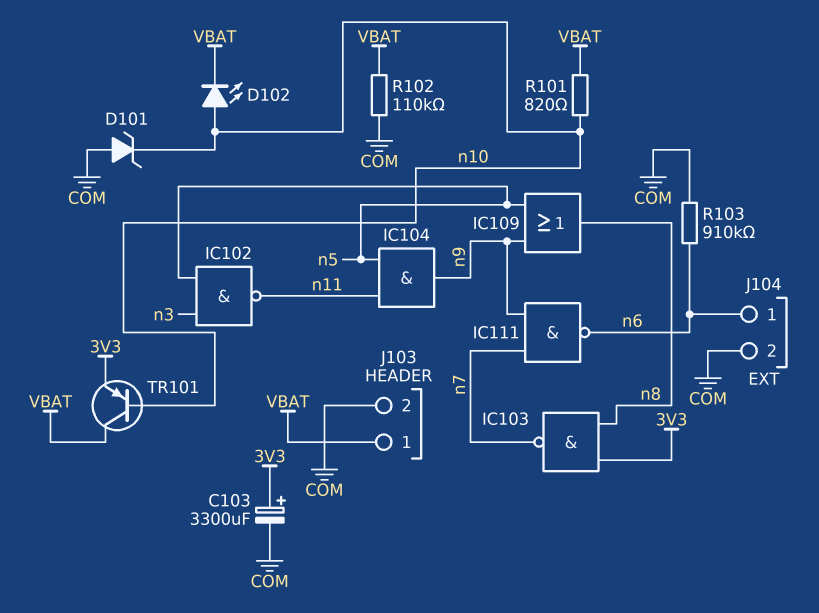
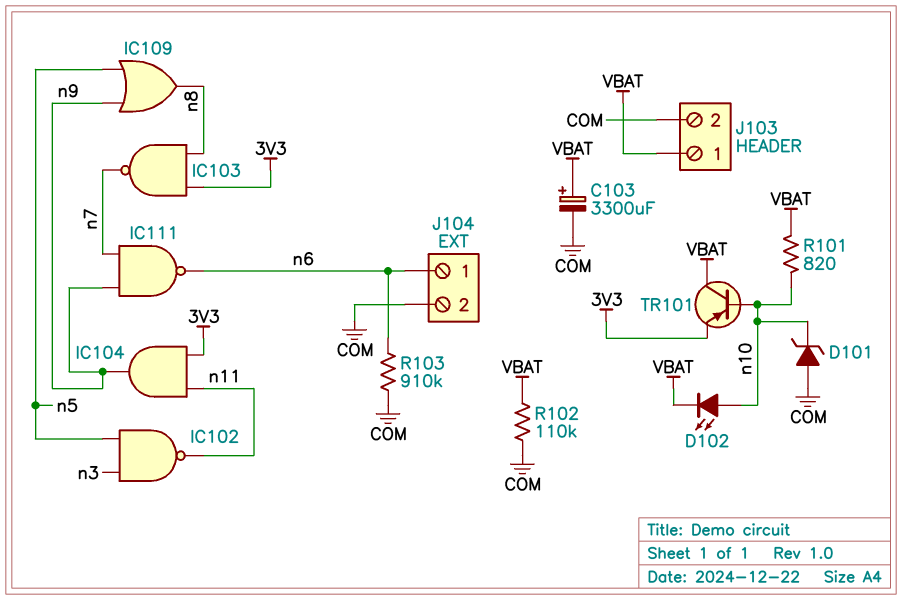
C103: 3300uF (plus 3V3, minus COM) -> 3300uF (plus VBAT, minus COM)
IC104: AND (in n5, in n11, out n9) -> AND (in 3V3, in n11, out n9)

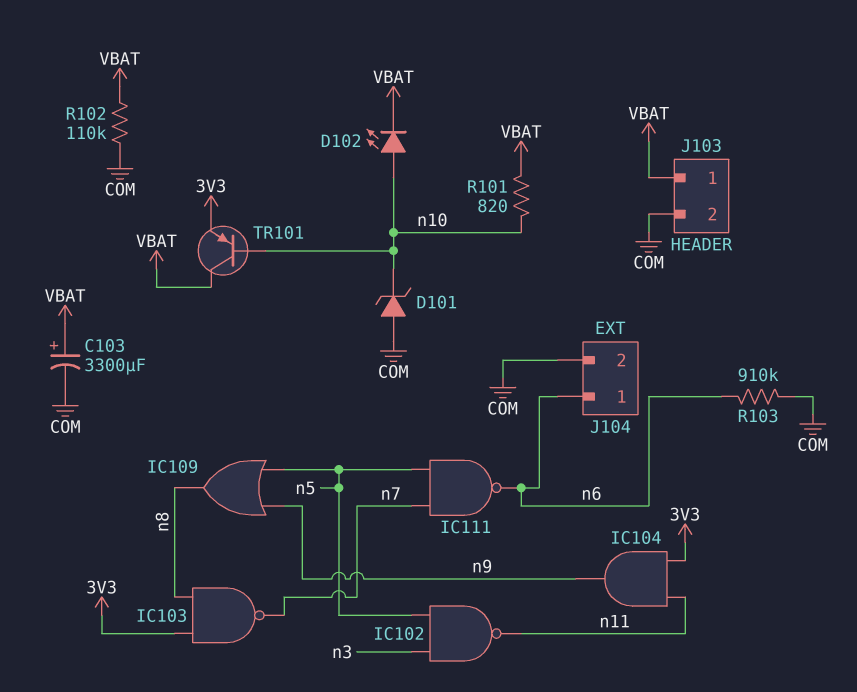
IC111: NAND (in n7, in n9, out n6) -> NAND (in n5, in n7, out n6)

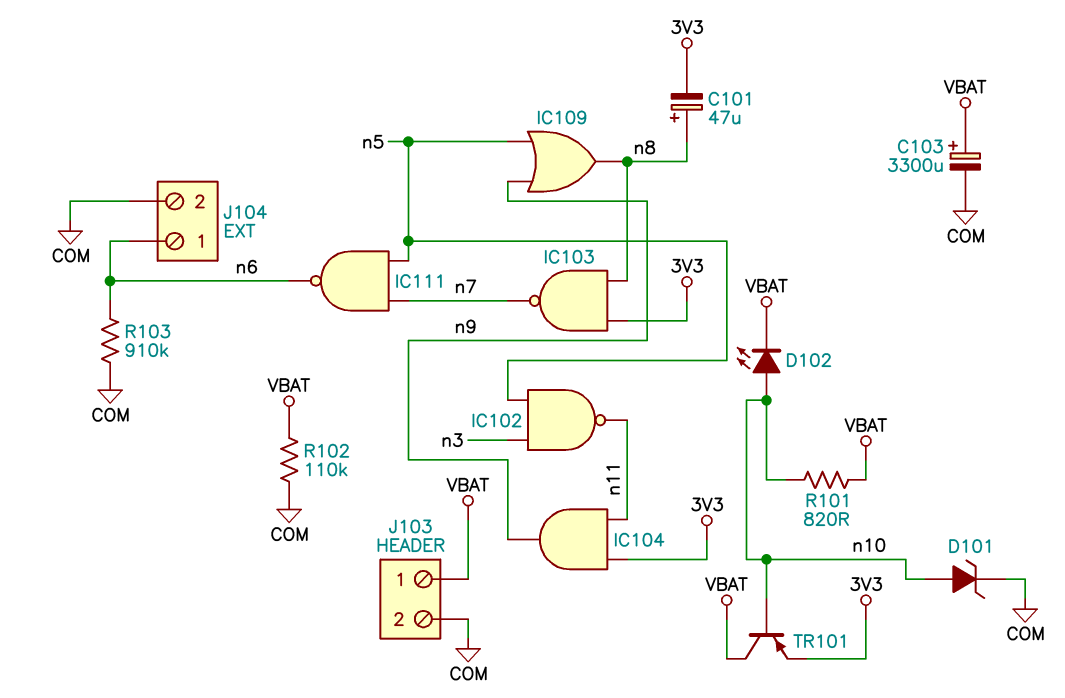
C101: none -> 47uF (plus n8, minus 3V3)
D101: zener (A COM, K n10) -> zener (A n10, K COM)

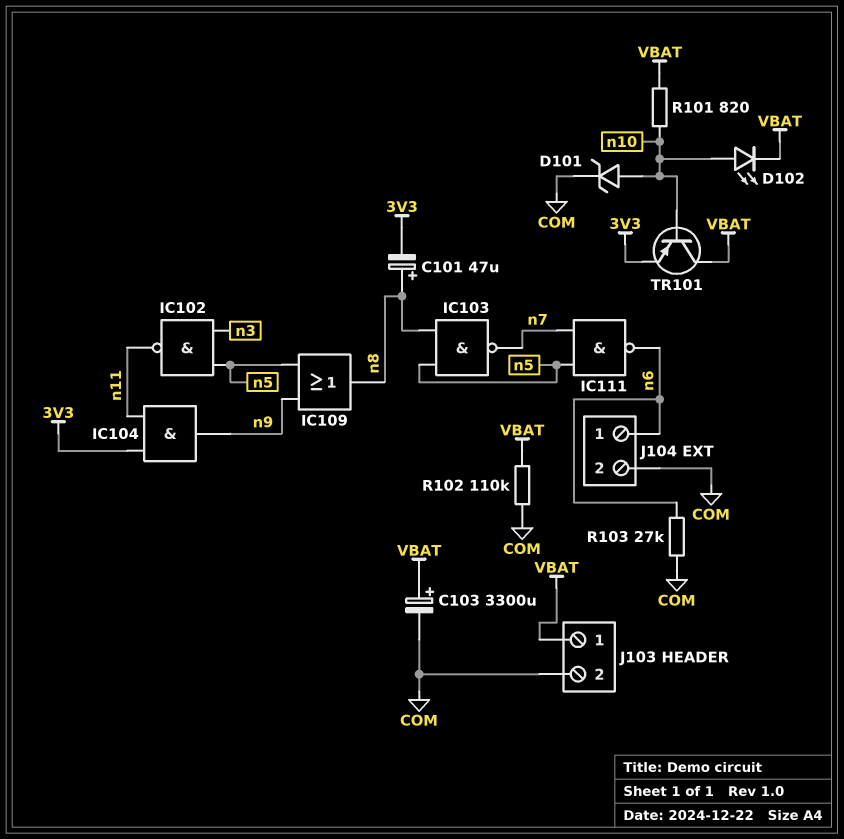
IC103: NAND (in 3V3, in n8, out n7) -> NAND (in n5, in n8, out n7)
R103: 910k (COM, n6) -> 27k (COM, n6)

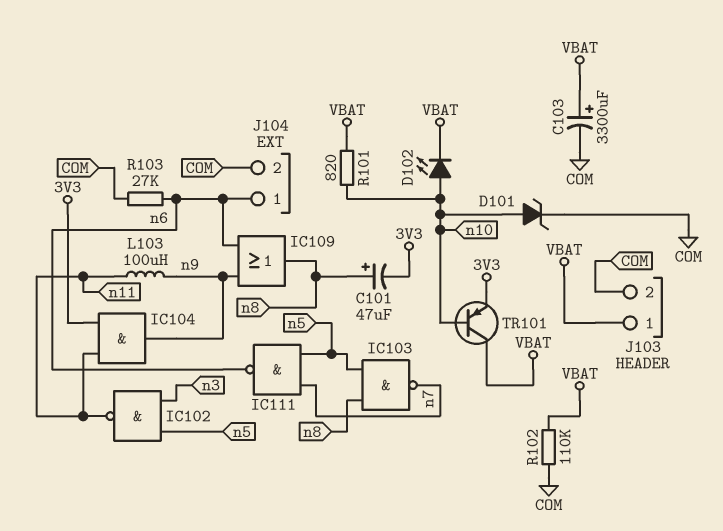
IC109: OR (in n5, in n9, out n8) -> OR (in n6, in n9, out n8)
L103: none -> 100uH (n9, n11)

